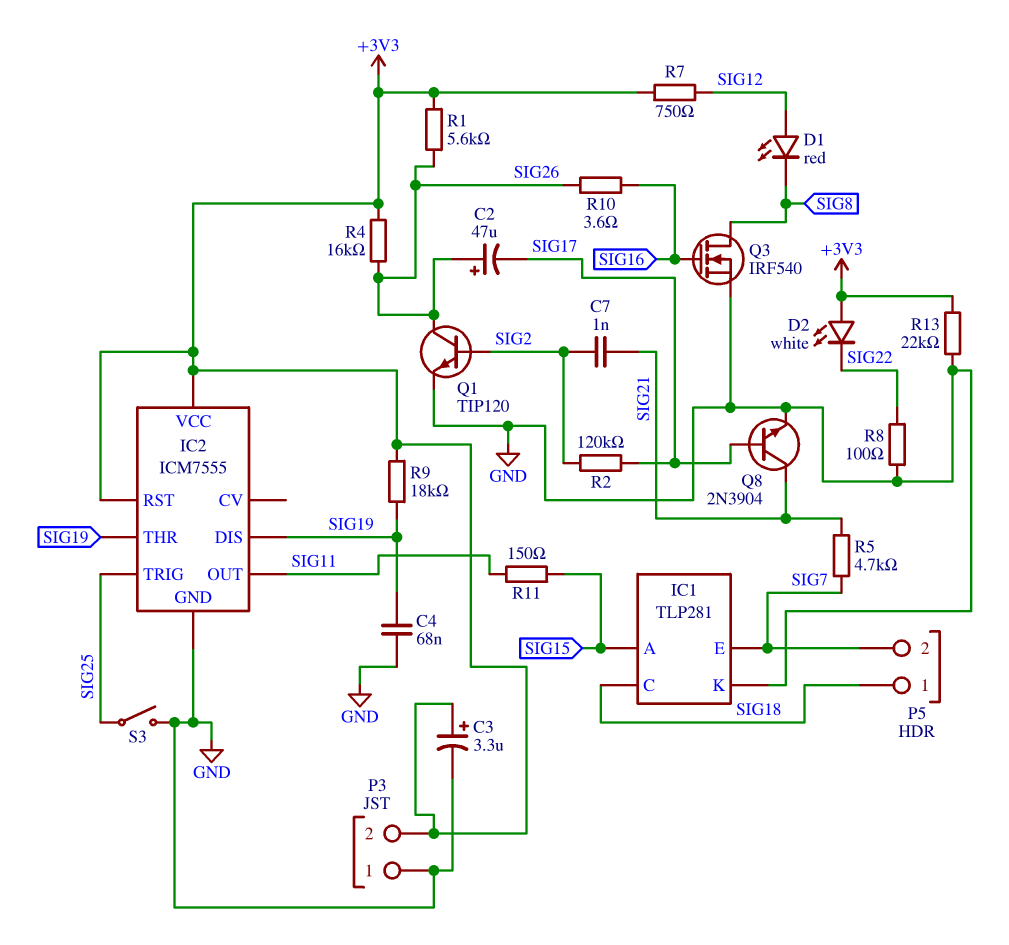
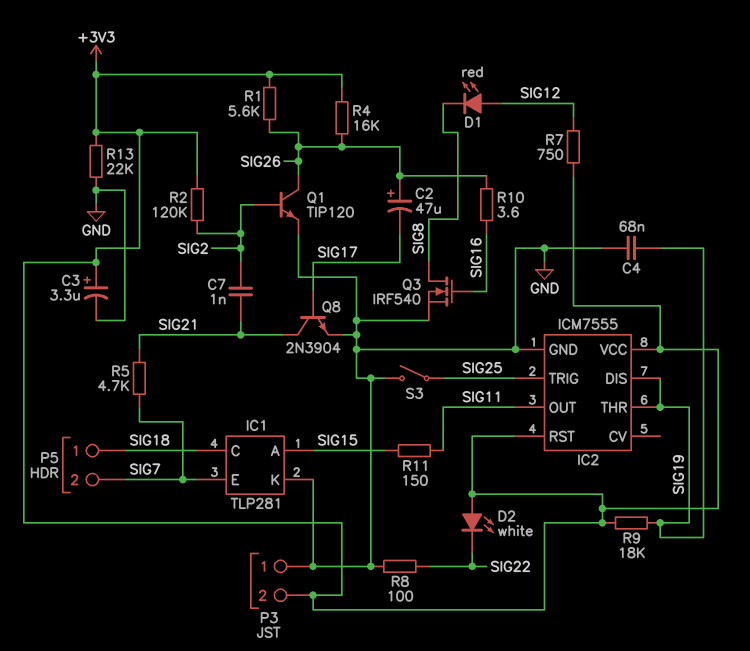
R2: 120k (SIG2, SIG17) -> 120k (+3V3, SIG2)

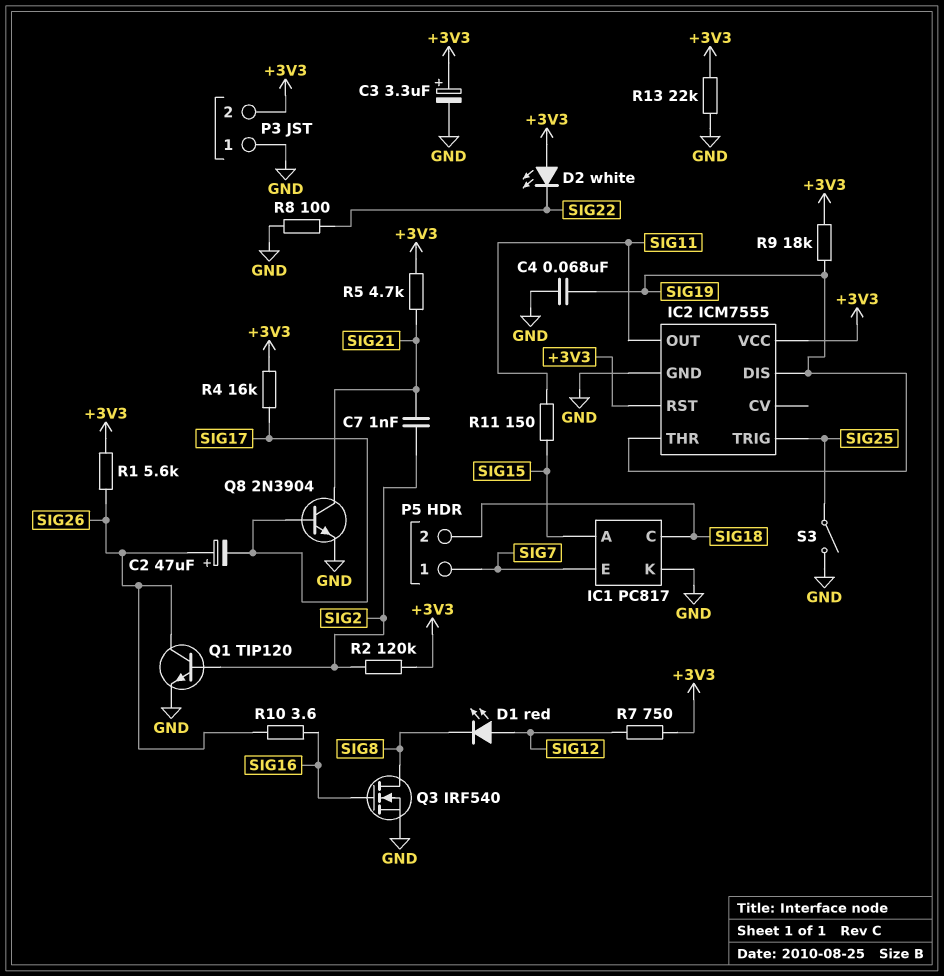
IC1: TLP281 -> PC817
P5 pin 1: SIG18 -> SIG7
P5 pin 2: SIG7 -> SIG18
R4: 16k (+3V3, SIG26) -> 16k (+3V3, SIG17)
R5: 4.7k (SIG7, SIG21) -> 4.7k (+3V3, SIG21)

